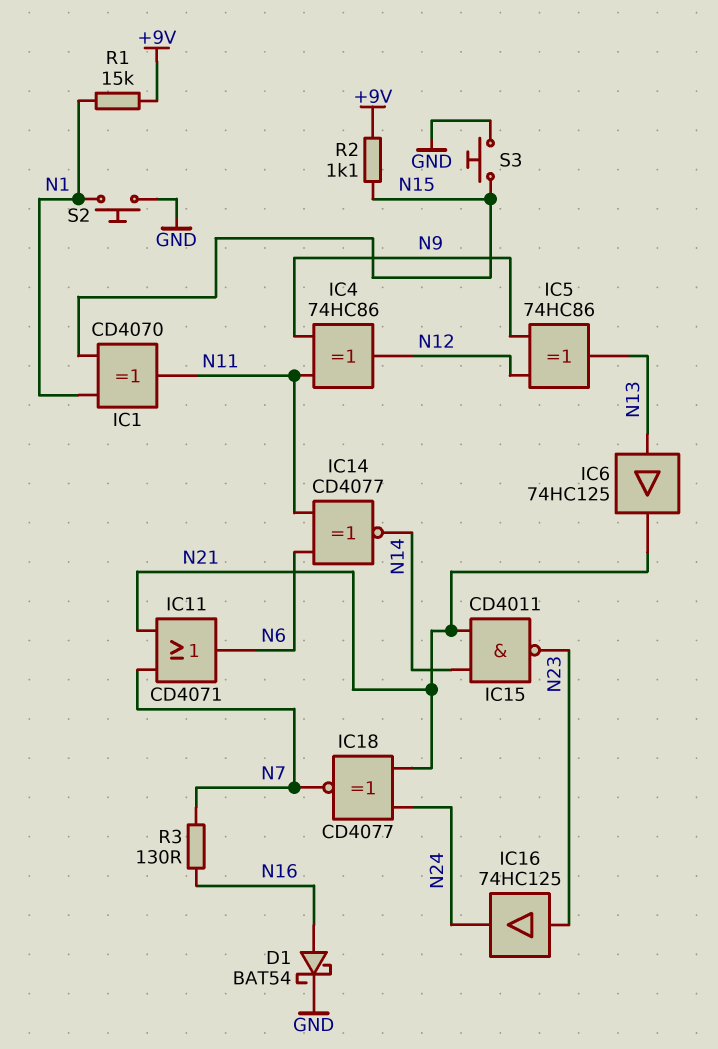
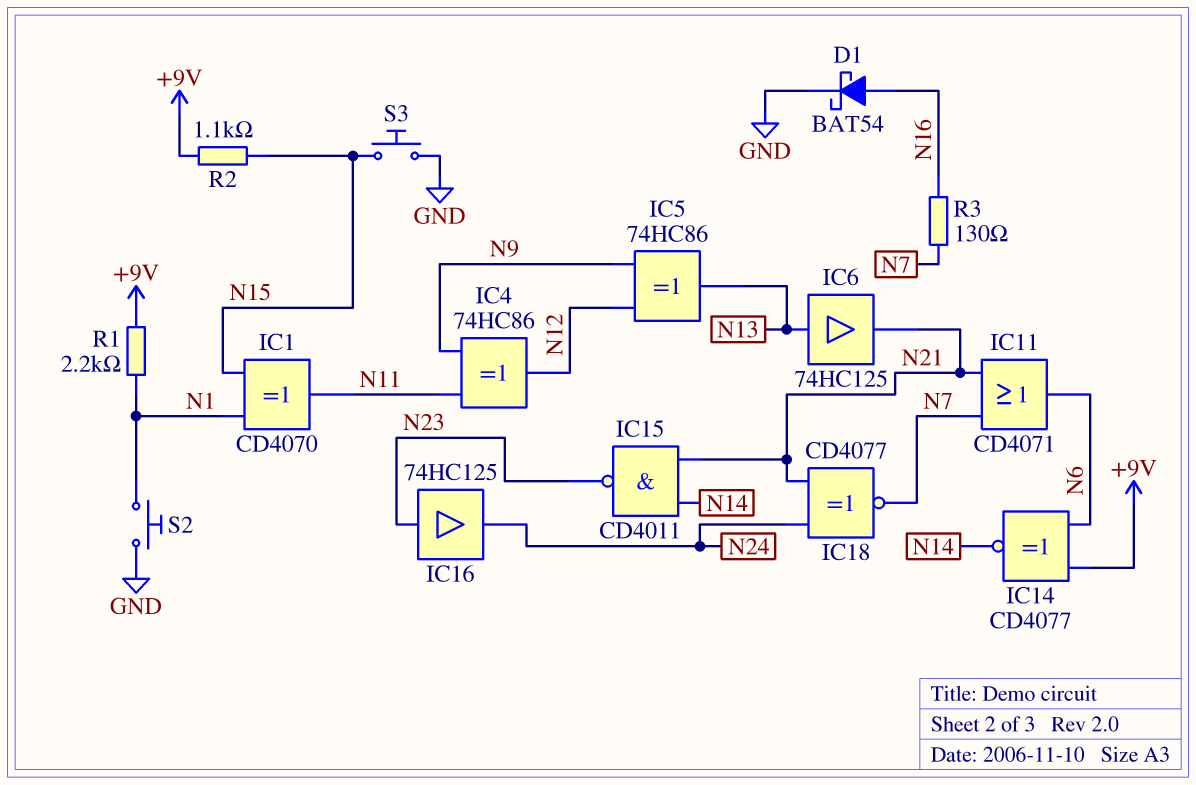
IC14: XNOR CD4077 (in N6, in N11, out N14) -> XNOR CD4077 (in +9V, in N6, out N14)
R1: 15k (+9V, N1) -> 2.2k (+9V, N1)

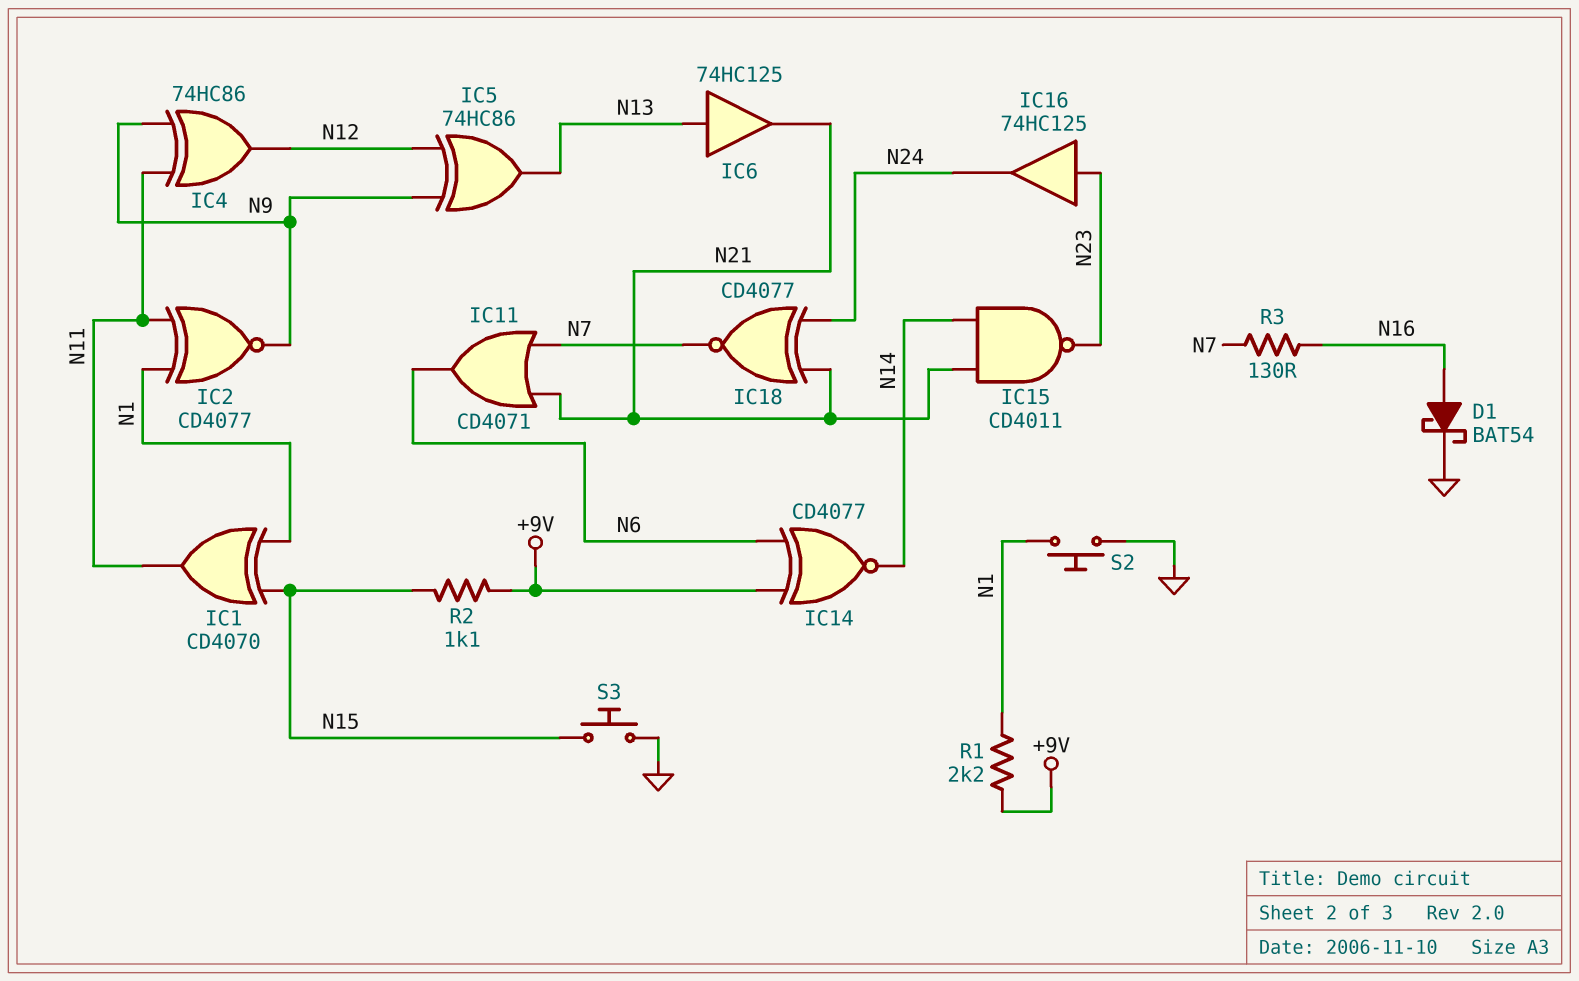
IC2: none -> XNOR CD4077 (in N1, in N11, out N9)

